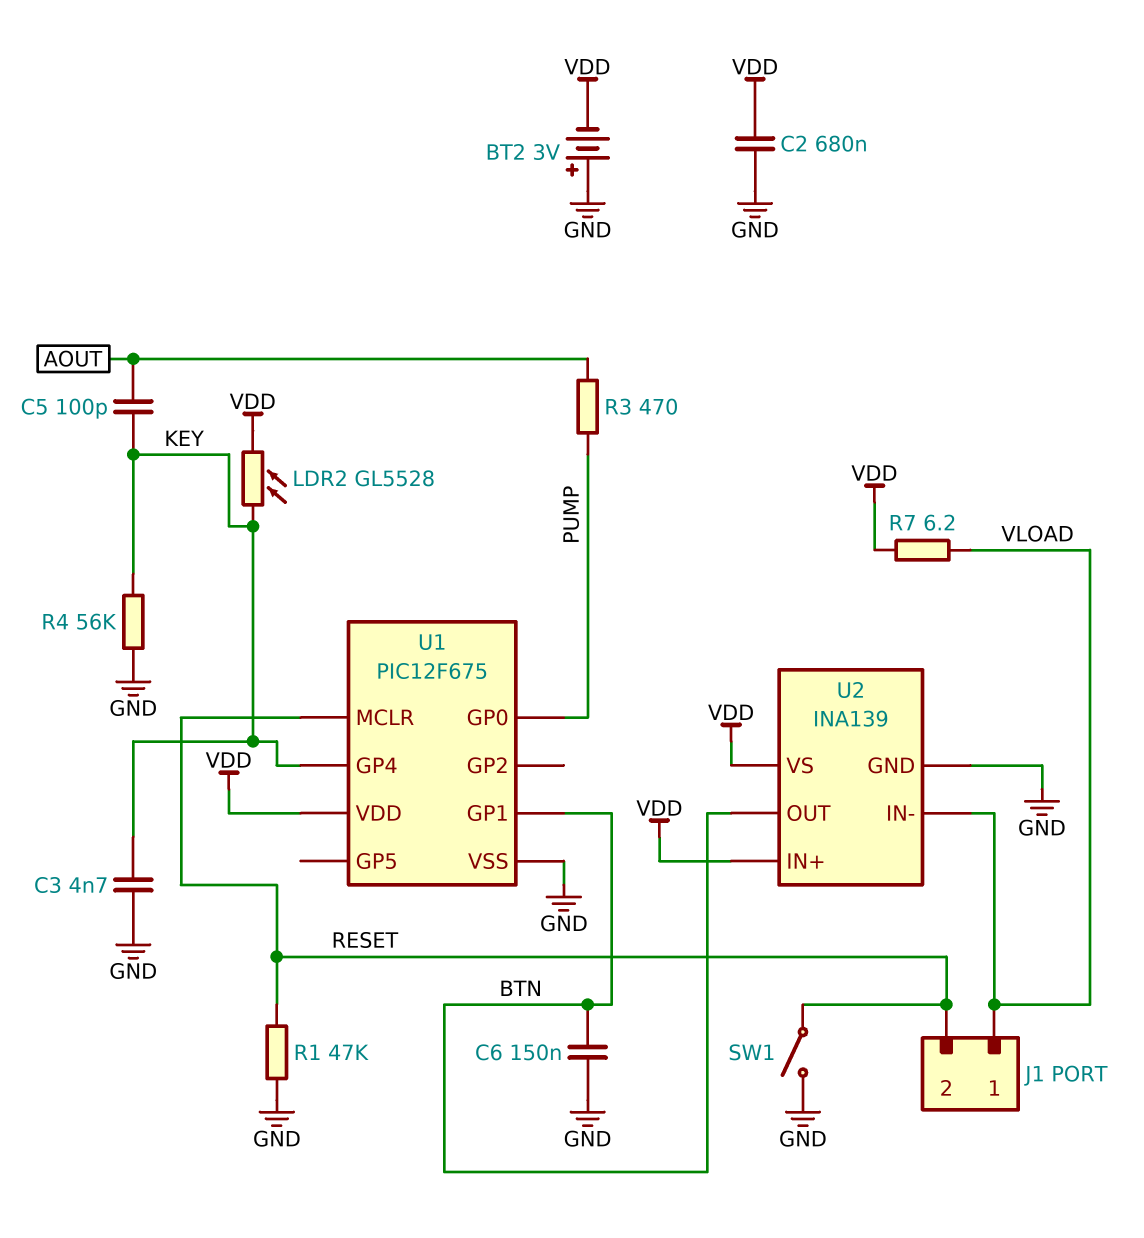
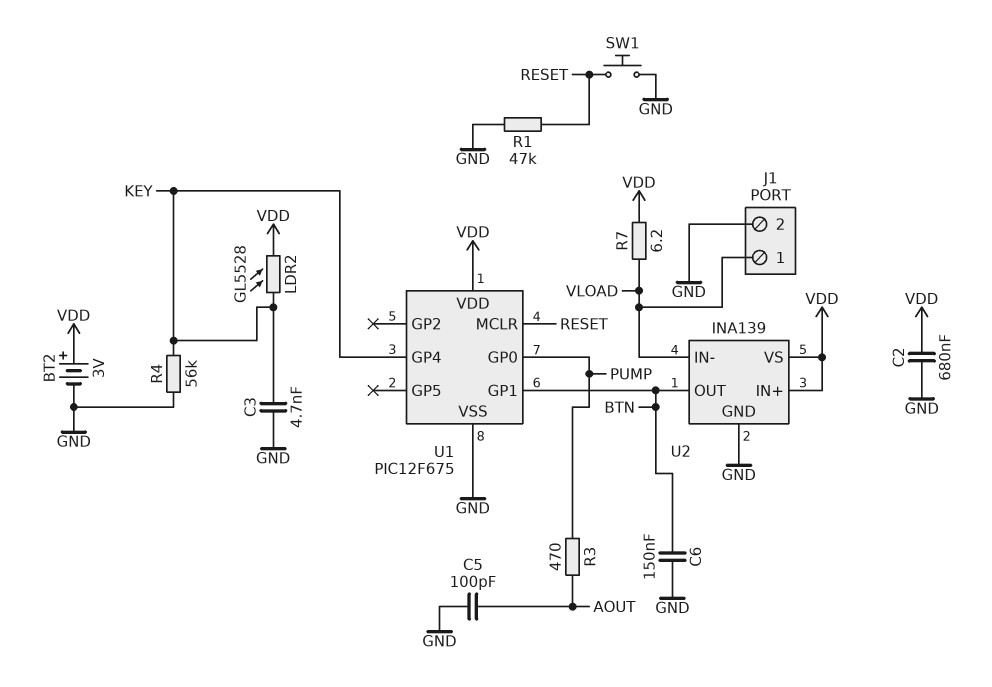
BT2: 3V (plus GND, minus VDD) -> 3V (plus VDD, minus GND)
C5: 100pF (AOUT, KEY) -> 100pF (AOUT, GND)
J1 pin 2: RESET -> GND
SW1: switch (GND, RESET) -> button (GND, RESET)

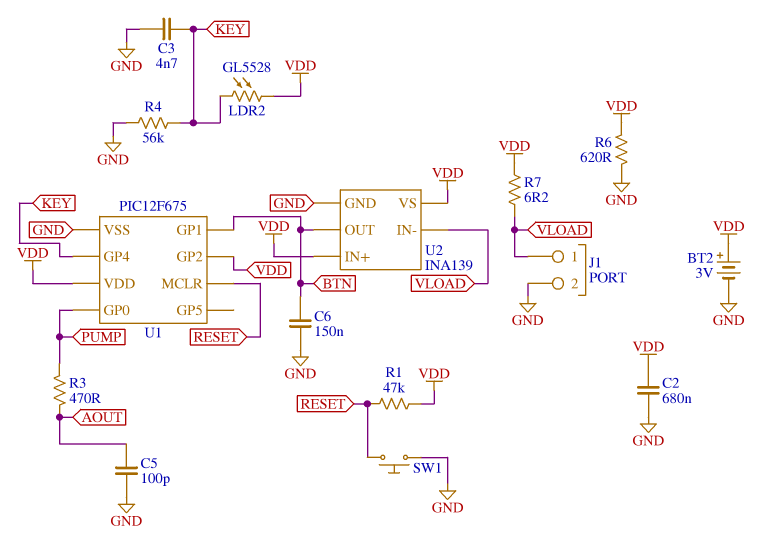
R1: 47k (GND, RESET) -> 47k (RESET, VDD)
R6: none -> 620 (GND, VDD)
U1 pin GP2: none -> VDD

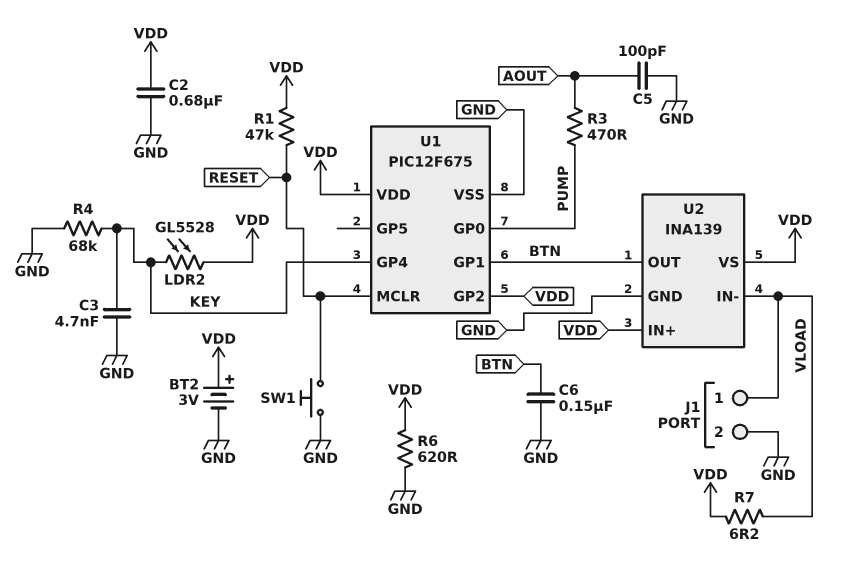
R4: 56k (GND, KEY) -> 68k (GND, KEY)

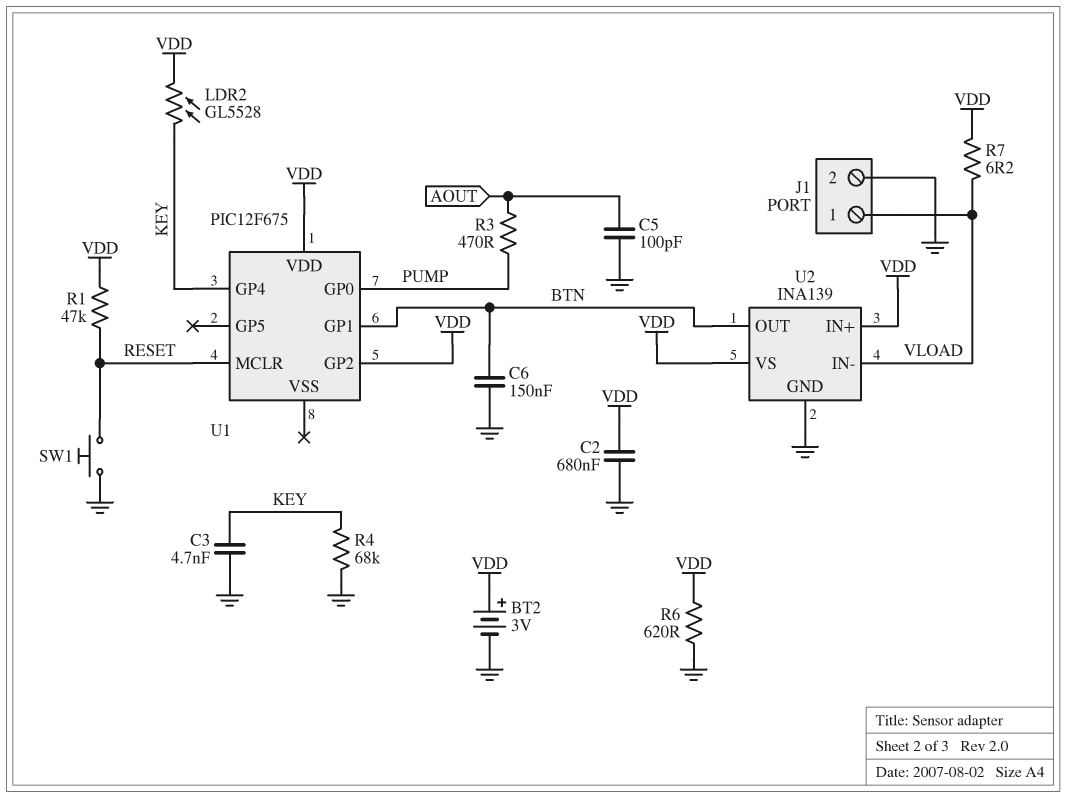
U1 pin VSS: GND -> none

